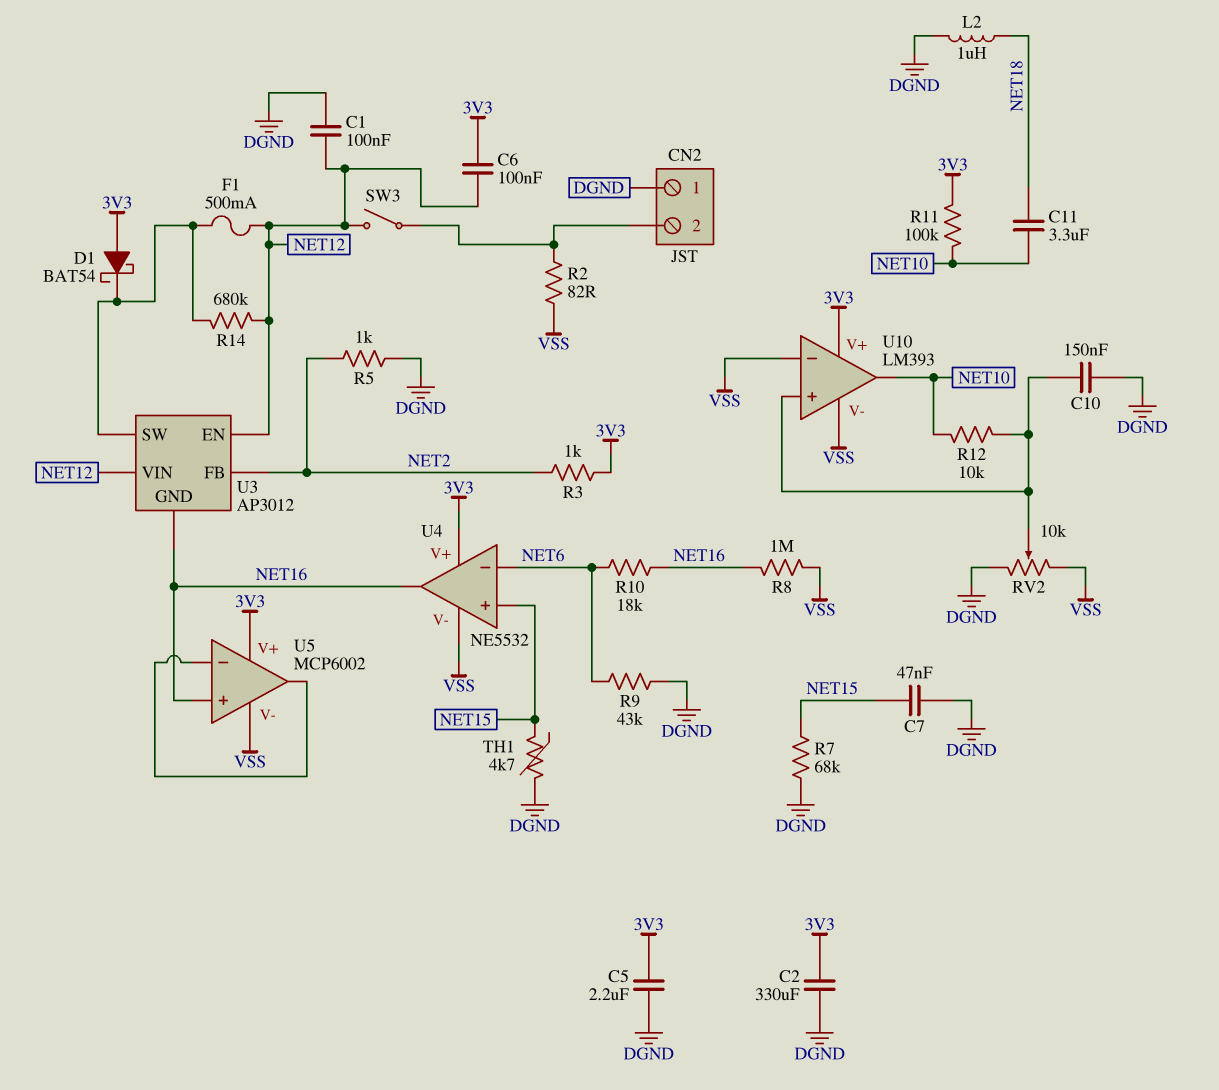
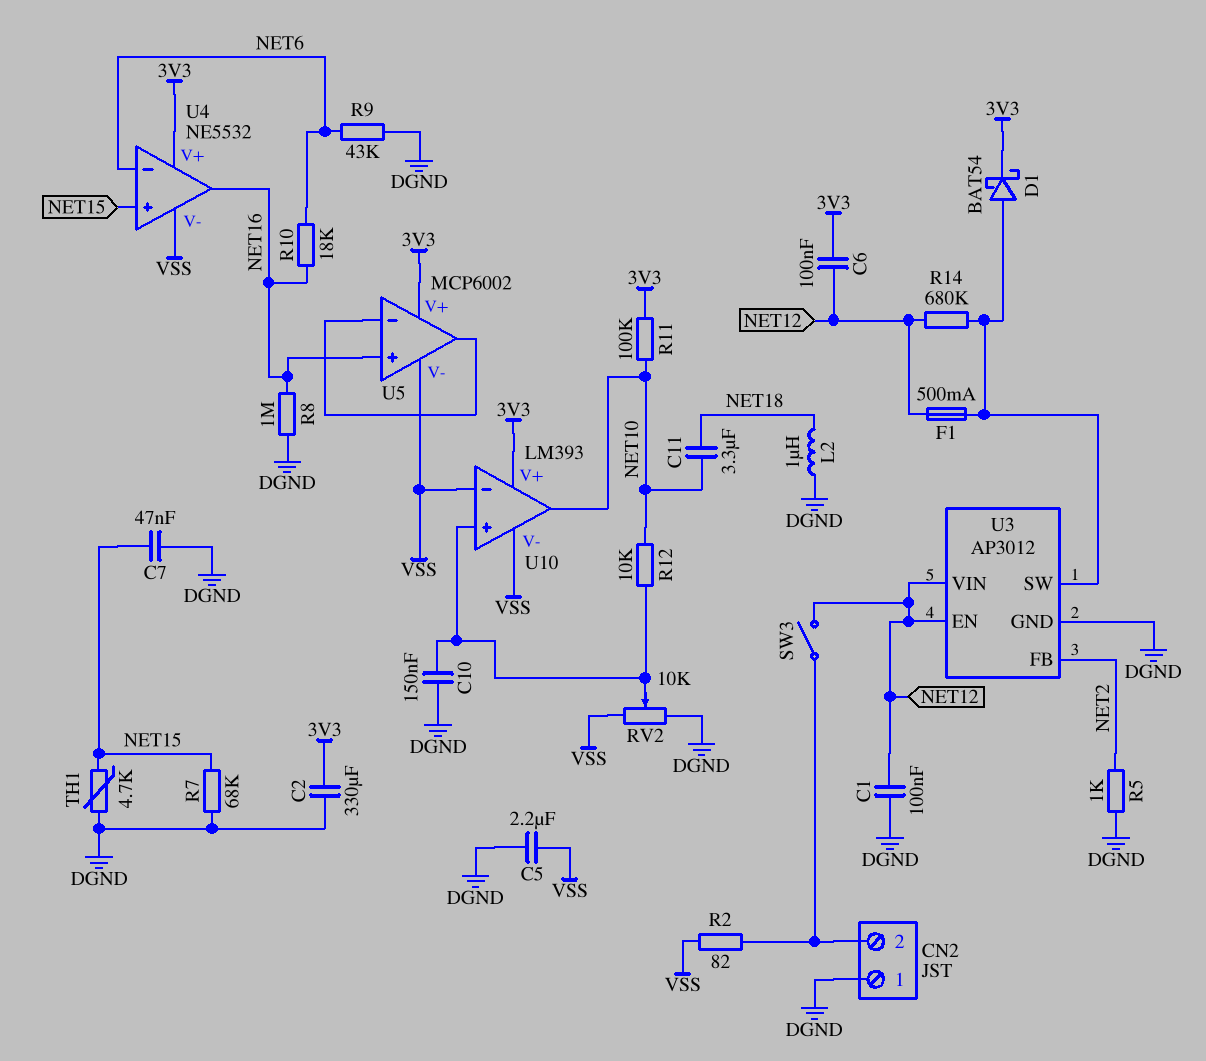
C5: 2.2uF (3V3, DGND) -> 2.2uF (DGND, VSS)
D1: schottky BAT54 (A 3V3, K U3/SW) -> schottky BAT54 (A U3/SW, K 3V3)
R3: 1k (3V3, NET2) -> none
R8: 1M (NET16, VSS) -> 1M (DGND, NET16)
U3 pin GND: NET16 -> DGND

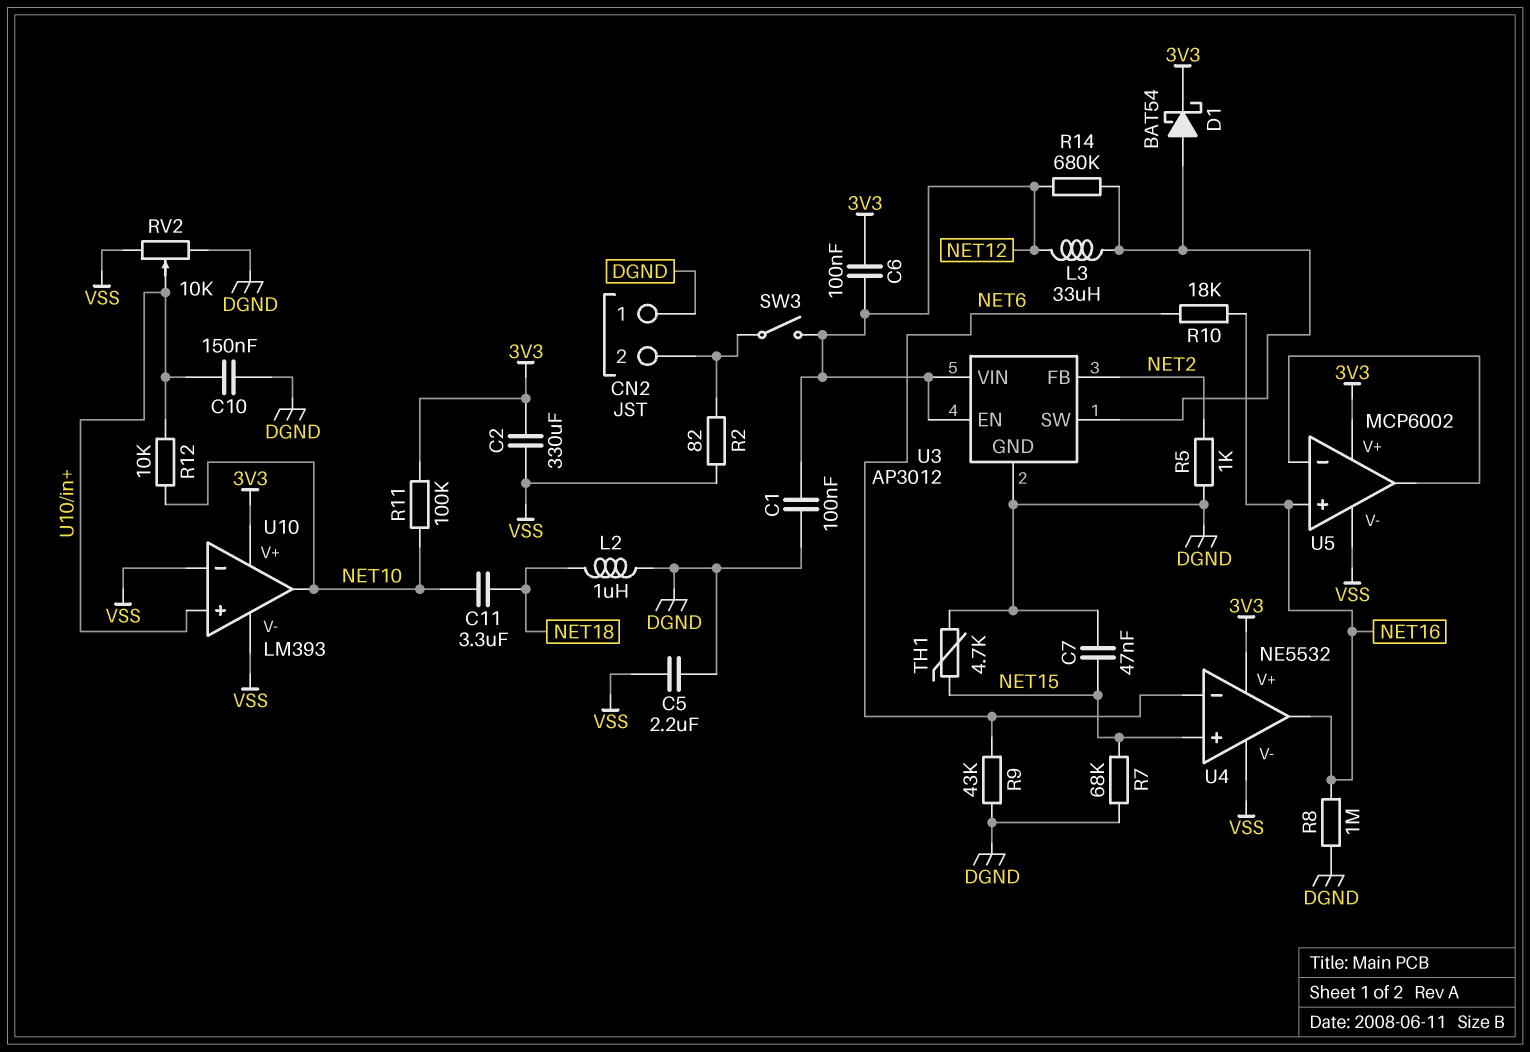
C2: 330uF (3V3, DGND) -> 330uF (3V3, VSS)
F1: 500mA (NET12, U3/SW) -> none
L3: none -> 33uH (NET12, U3/SW)

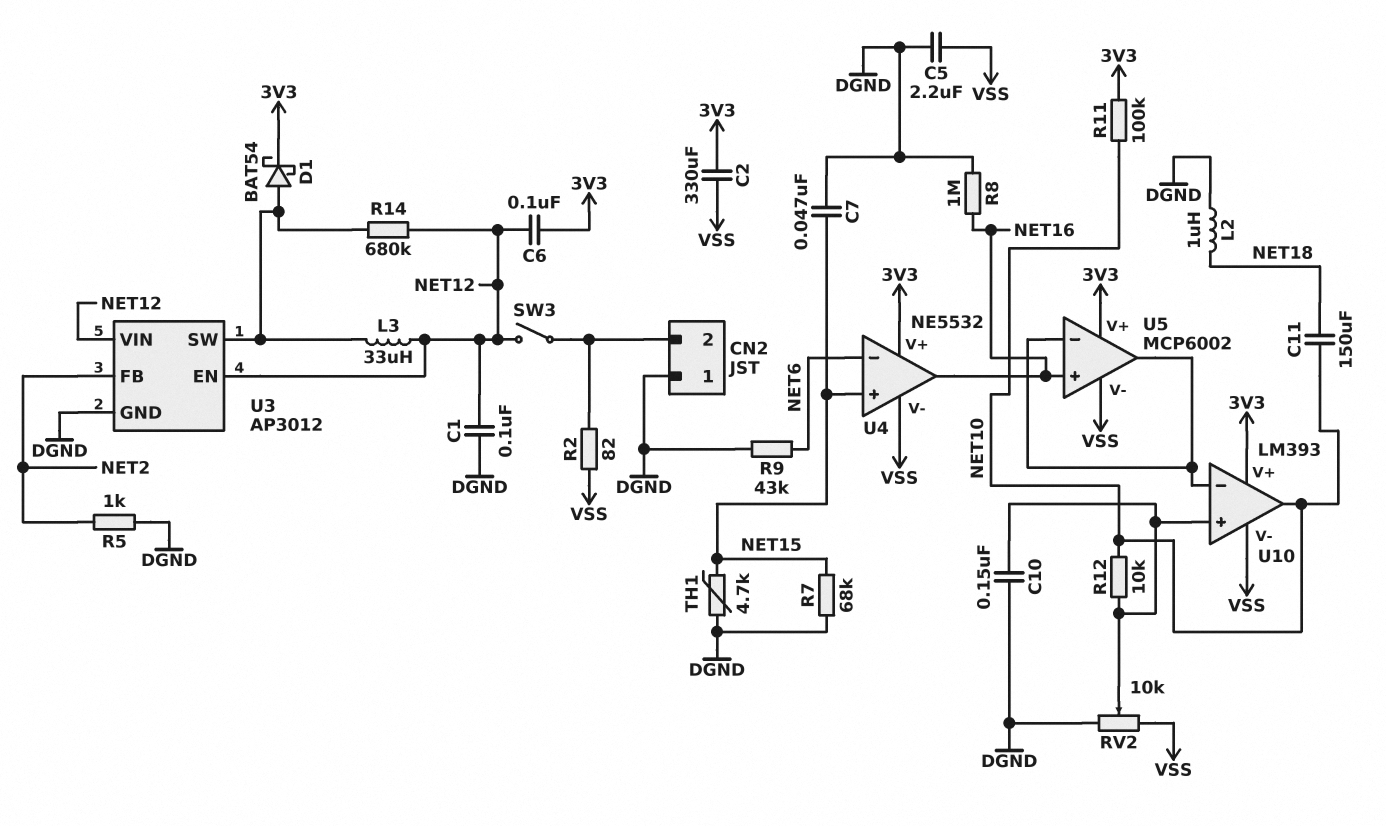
C11: 3.3uF (NET10, NET18) -> 150uF (NET10, NET18)
R10: 18k (NET6, NET16) -> none
U10 pin in-: VSS -> U5/in-

